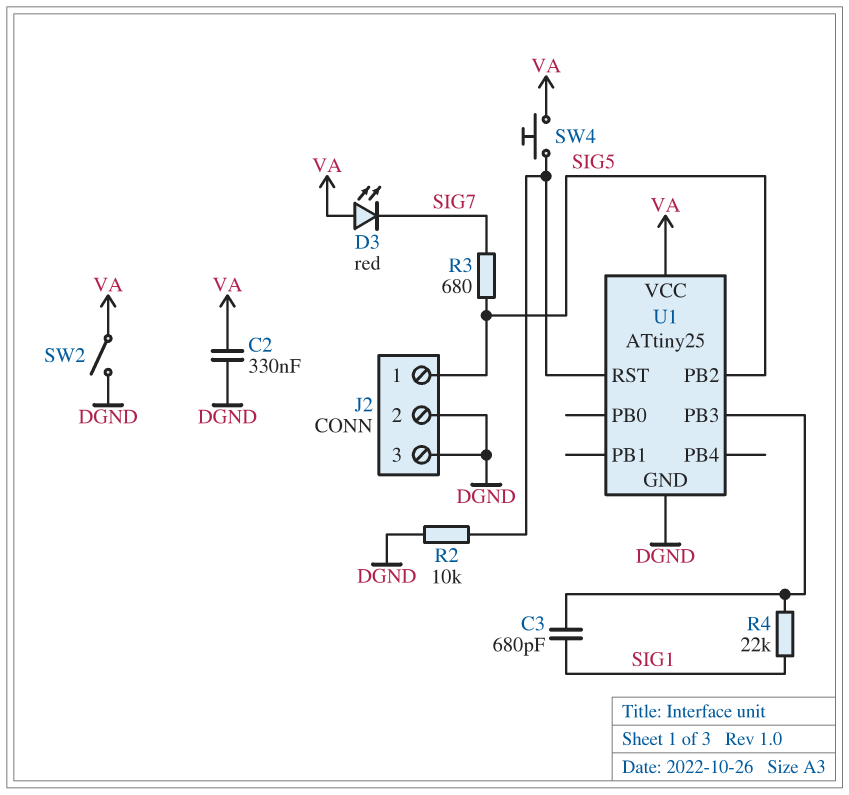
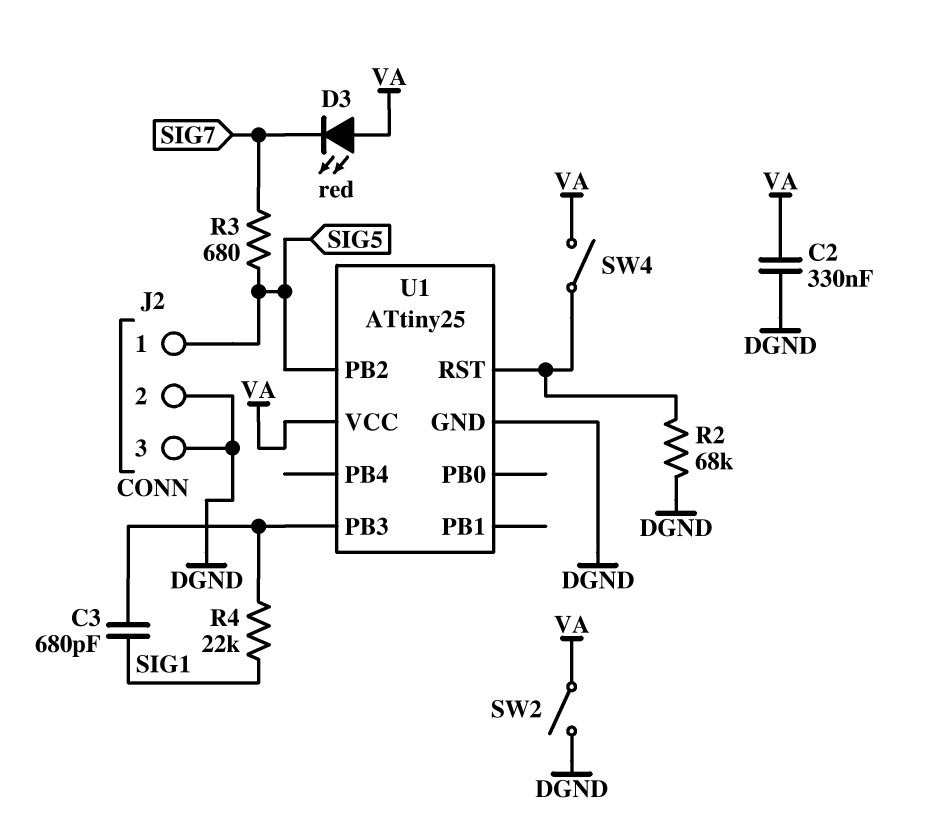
R2: 10k (DGND, U1/RST) -> 68k (DGND, U1/RST)
SW4: button (U1/RST, VA) -> switch (U1/RST, VA)

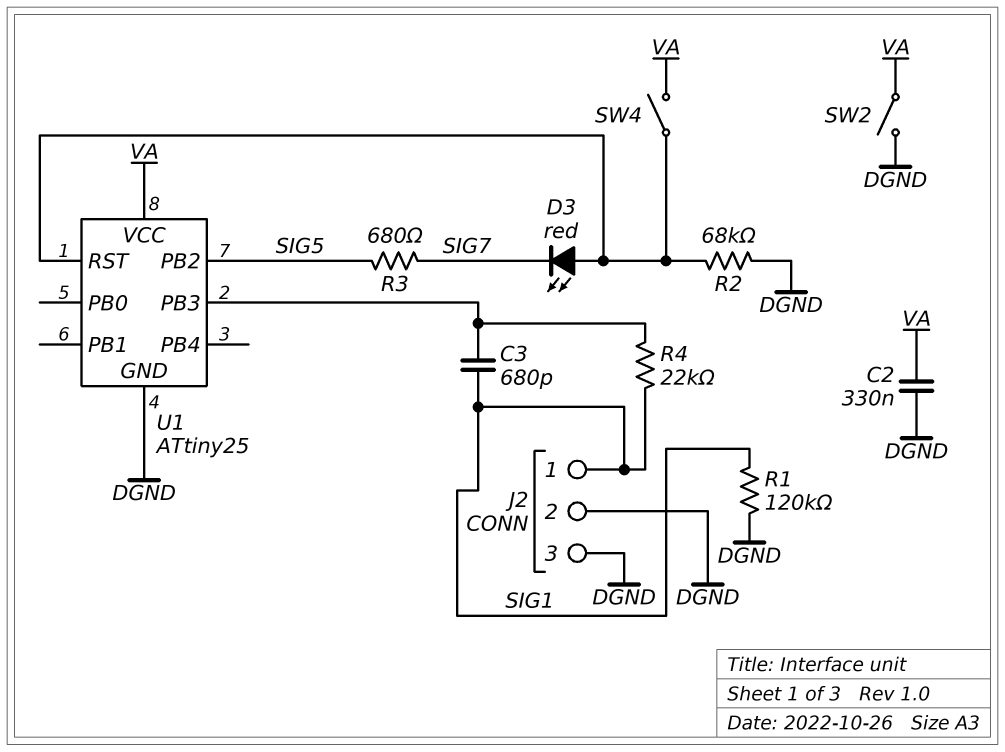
D3: LED red (A VA, K SIG7) -> LED red (A U1/RST, K SIG7)
J2 pin 1: SIG5 -> SIG1
R1: none -> 120k (DGND, SIG1)

